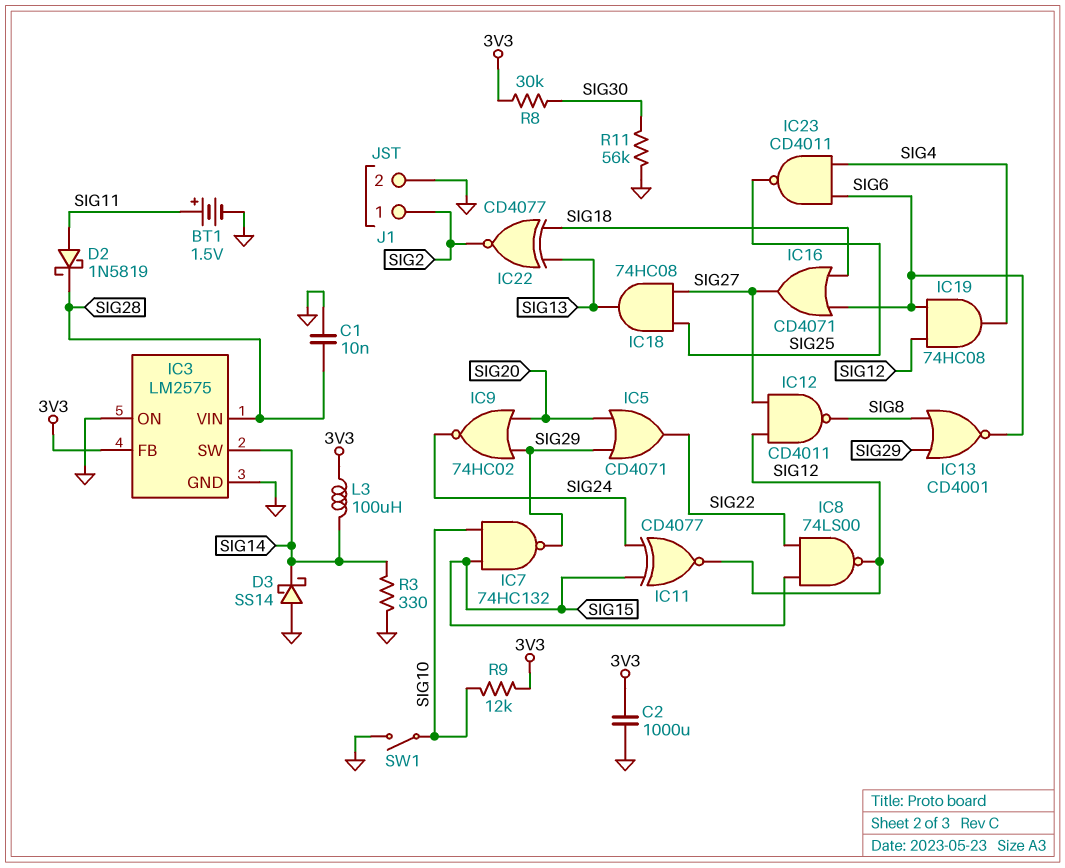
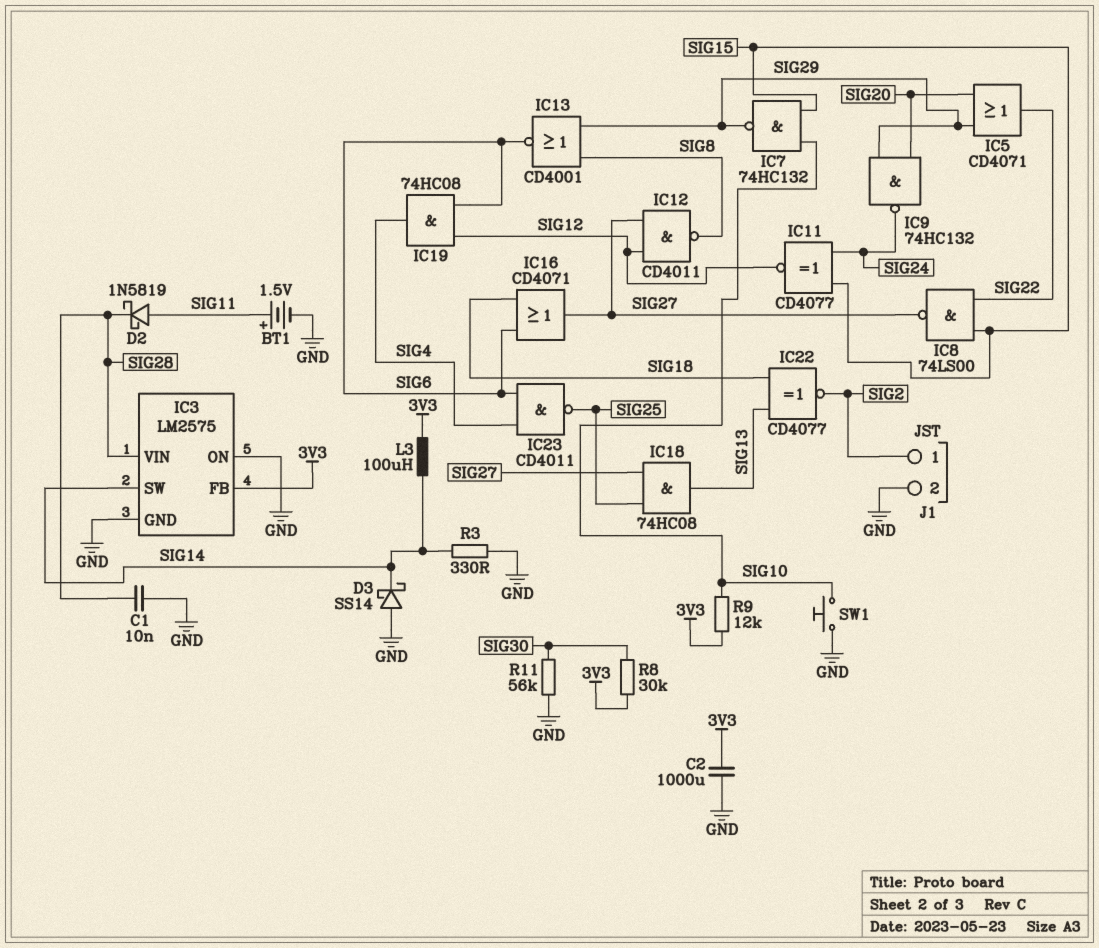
IC8: NAND 74LS00 (in SIG15, in SIG22, out SIG12) -> NAND 74LS00 (in SIG15, in SIG22, out SIG27)
IC9: NOR 74HC02 (in SIG20, in SIG29, out SIG24) -> NAND 74HC132 (in SIG20, in SIG29, out SIG24)
SW1: switch (GND, SIG10) -> button (GND, SIG10)

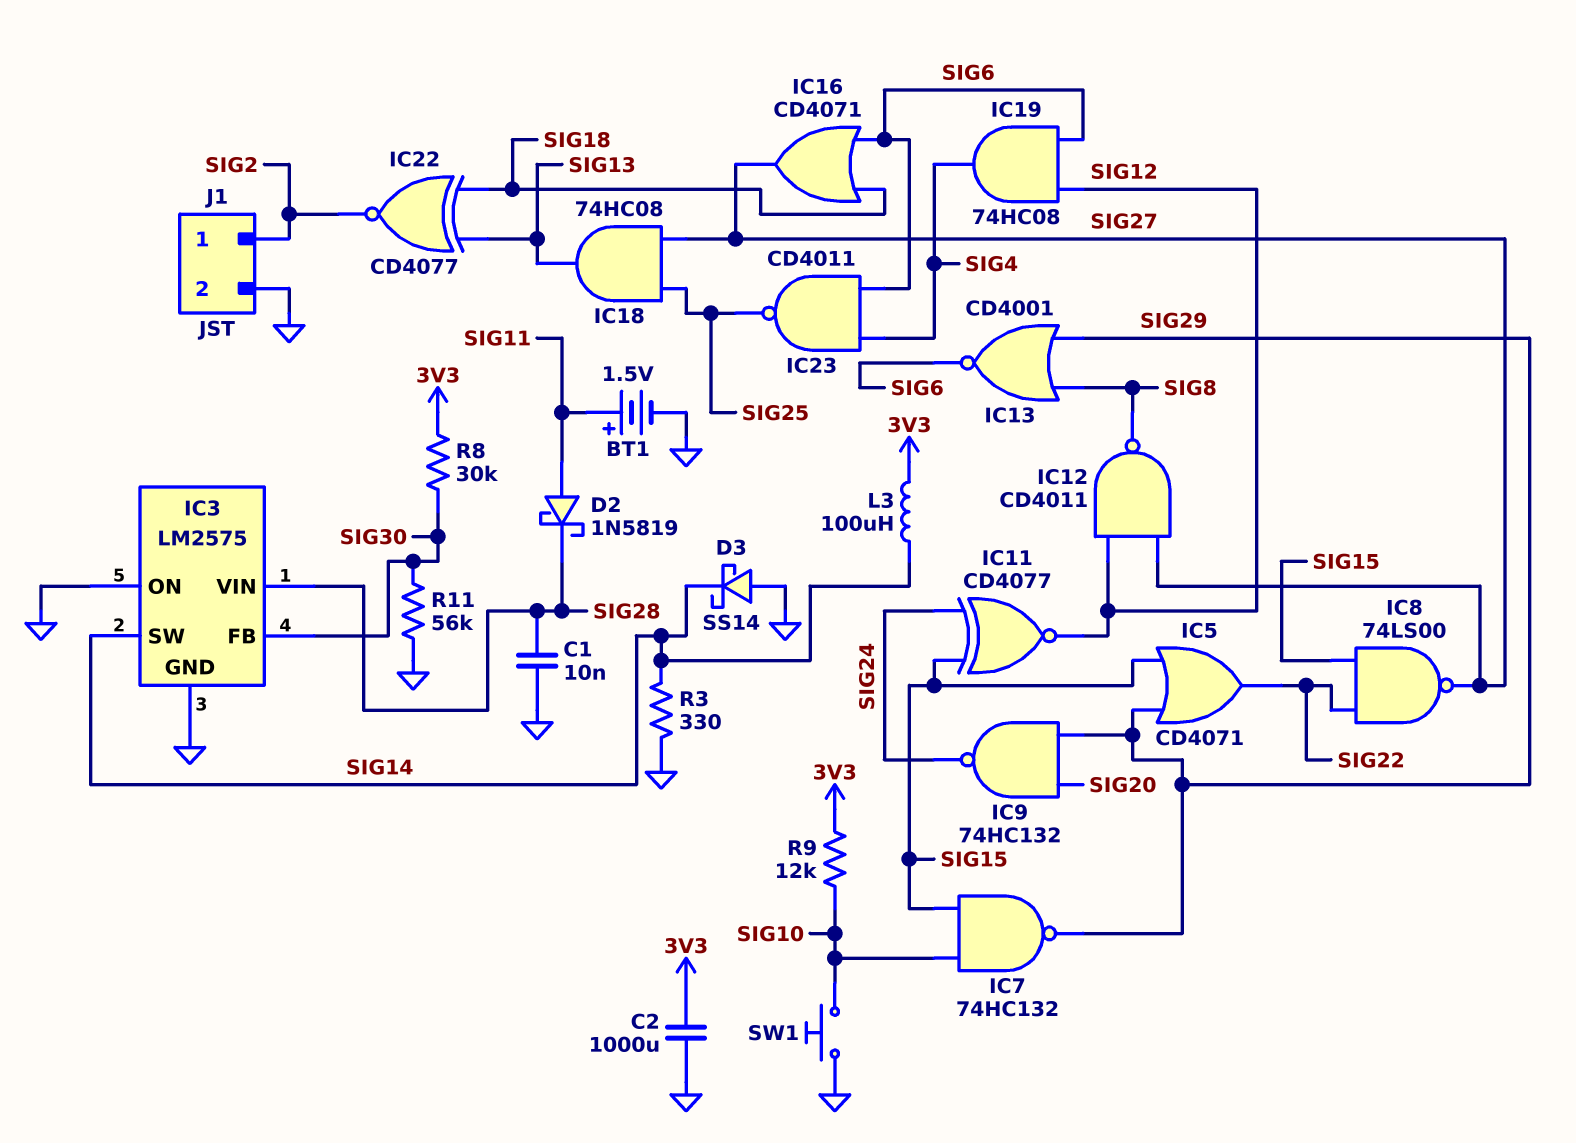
IC3 pin FB: 3V3 -> SIG30
IC5: OR CD4071 (in SIG20, in SIG29, out SIG22) -> OR CD4071 (in SIG15, in SIG29, out SIG22)

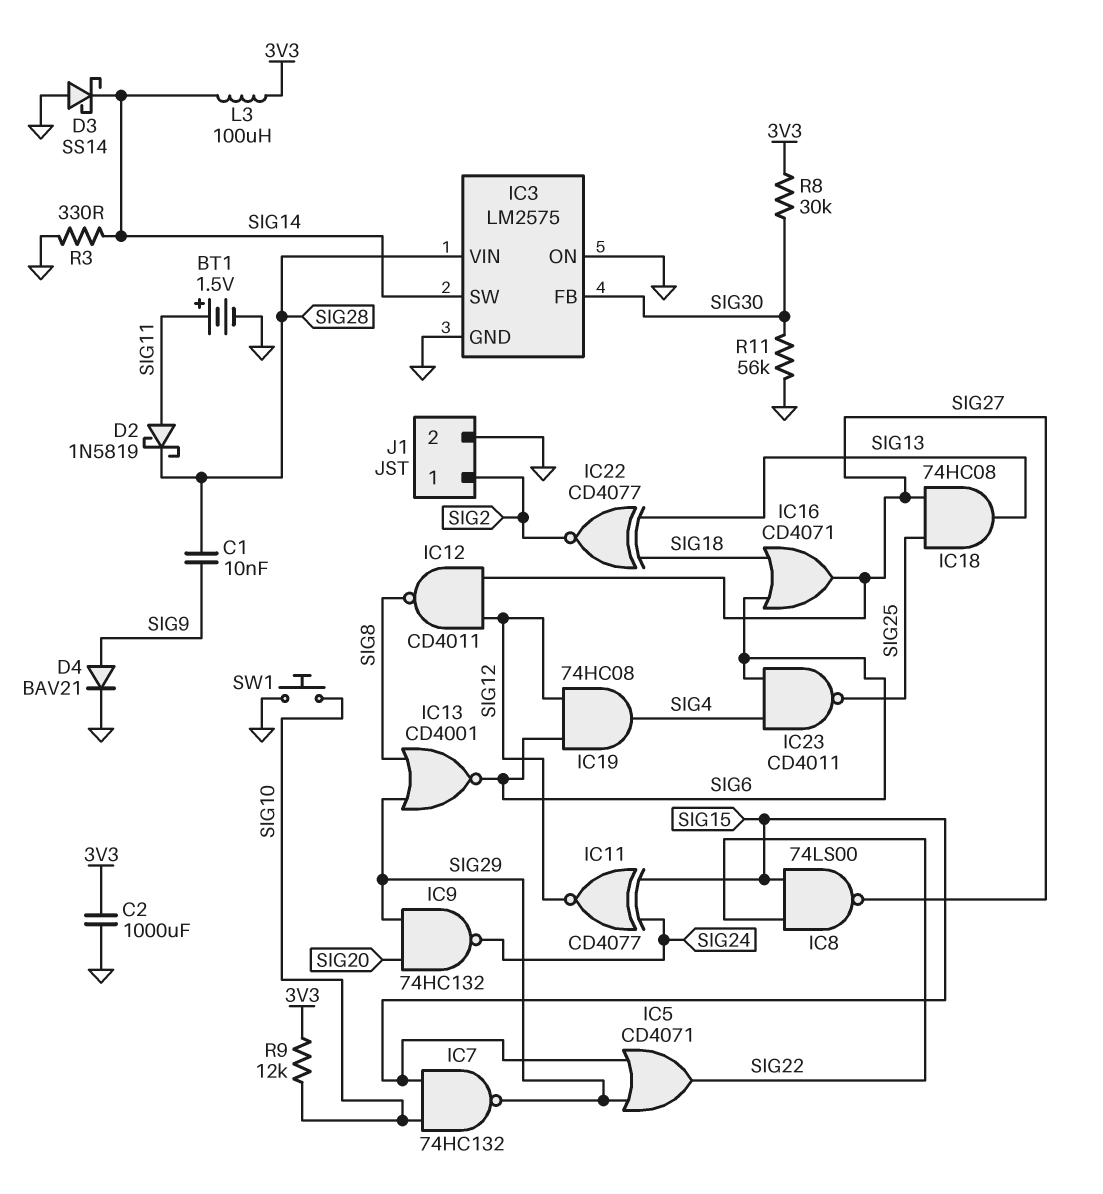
C1: 10nF (GND, SIG28) -> 10nF (SIG9, SIG28)
D4: none -> diode BAV21 (A SIG9, K GND)

